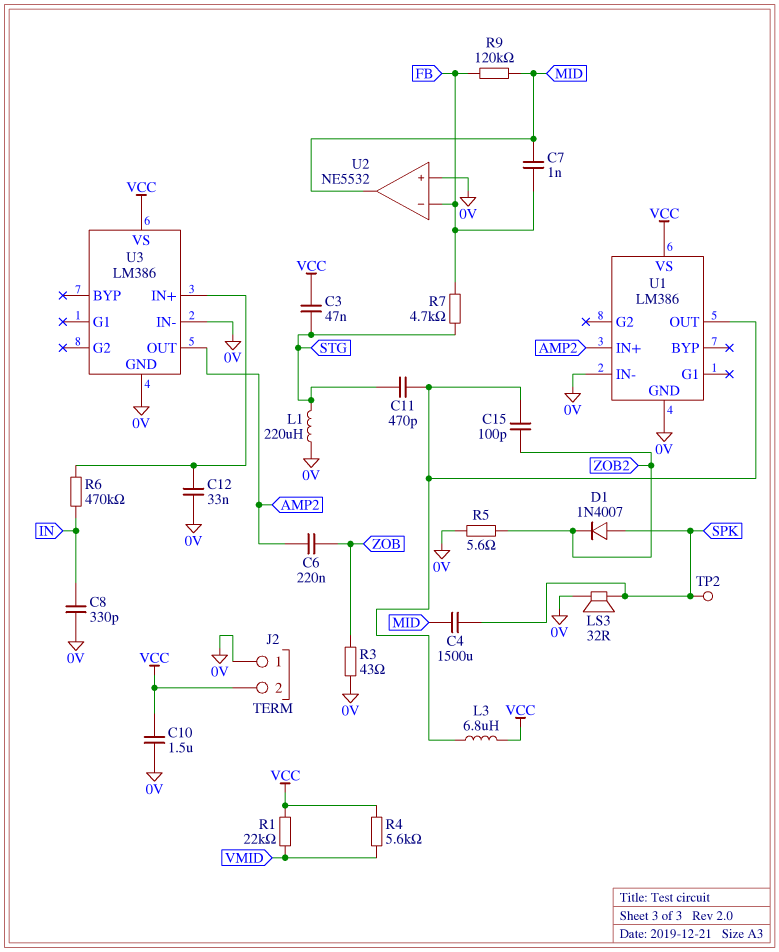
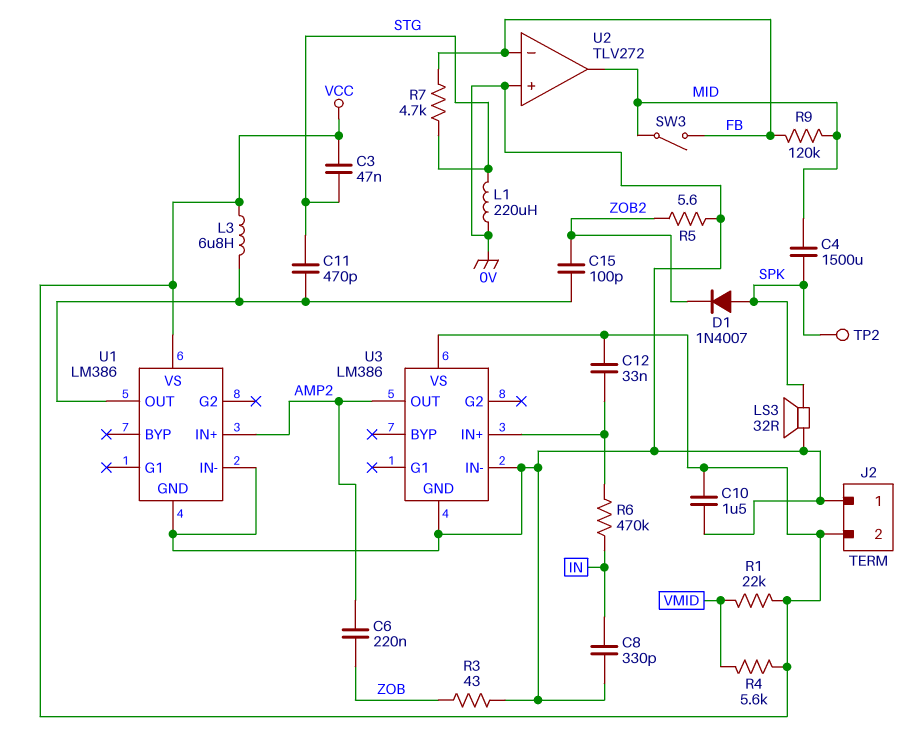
C7: 1nF (FB, MID) -> none
C12: 33nF (0V, U3/IN+) -> 33nF (U3/IN+, VCC)
SW3: none -> switch (FB, MID)
U2: NE5532 -> TLV272

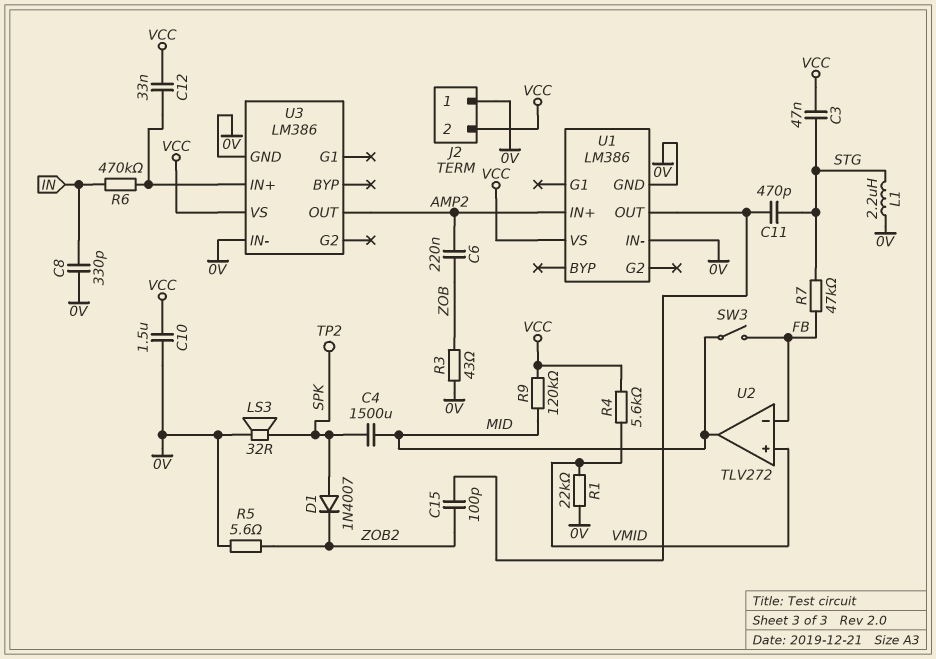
L1: 220uH (0V, STG) -> 2.2uH (0V, STG)
L3: 6.8uH (U1/OUT, VCC) -> none
R1: 22k (VCC, VMID) -> 22k (0V, VMID)
R7: 4.7k (FB, STG) -> 47k (FB, STG)
R9: 120k (FB, MID) -> 120k (MID, VCC)
U2 pin in+: 0V -> VMID

